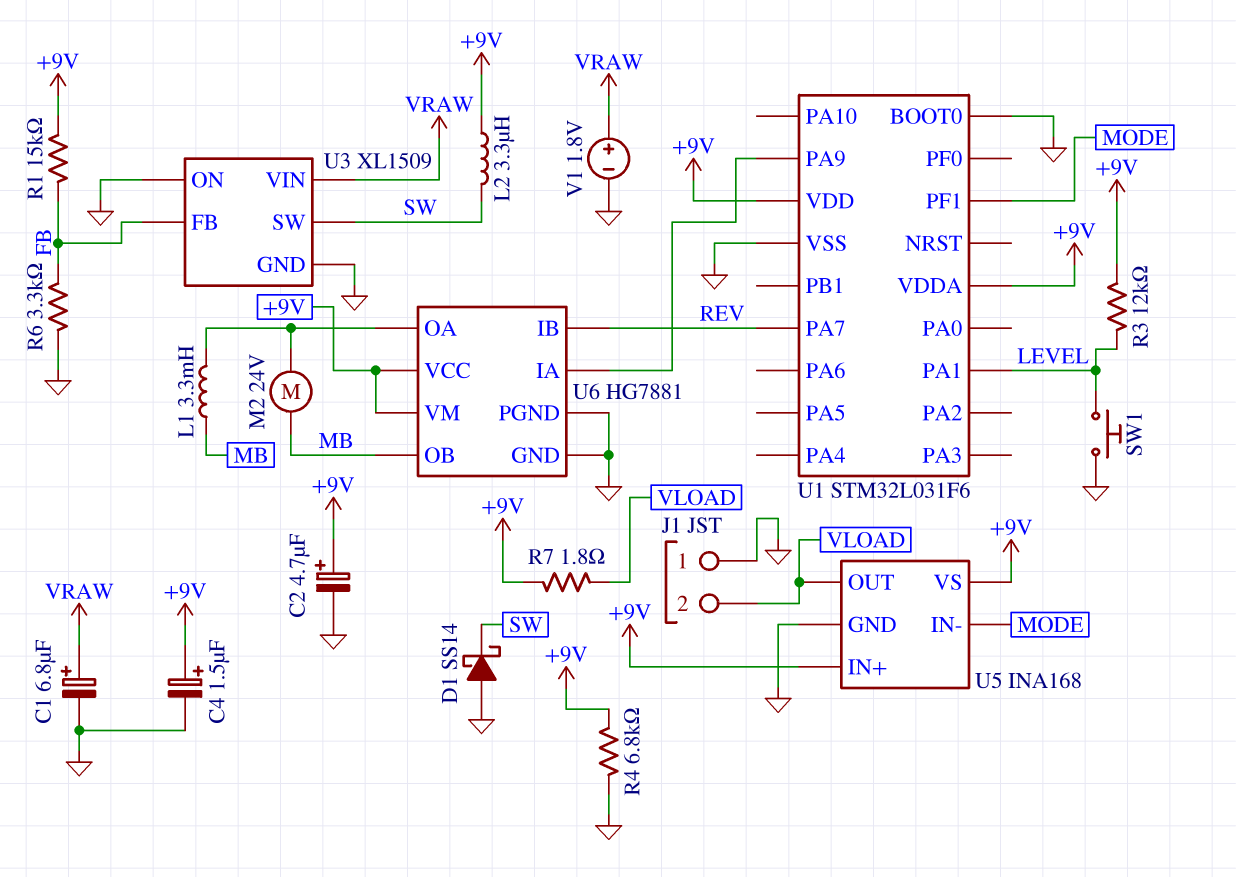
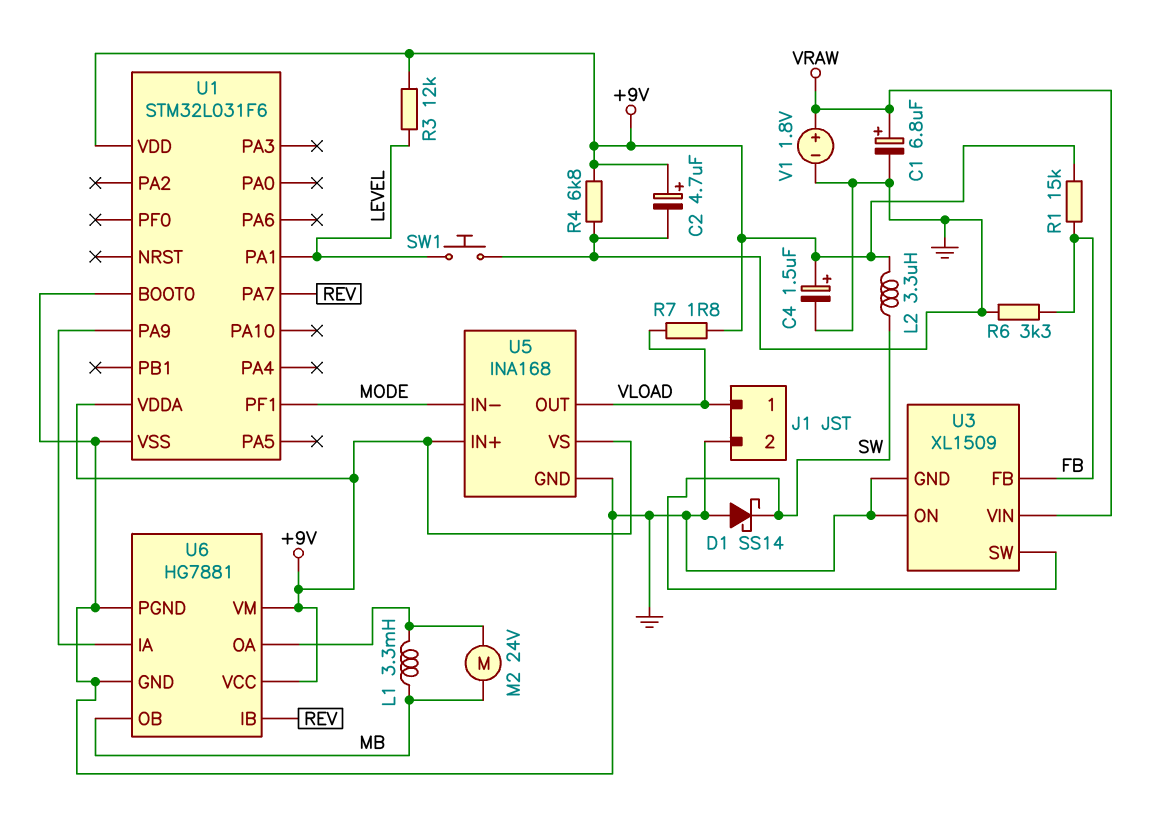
J1 pin 1: GND -> VLOAD
J1 pin 2: VLOAD -> GND

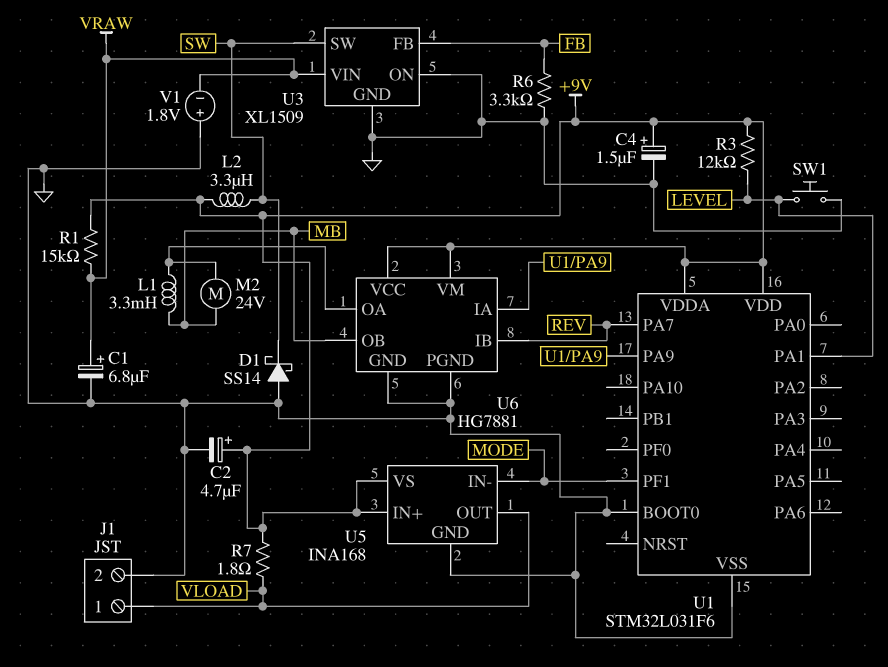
R1: 15k (+9V, FB) -> 15k (+9V, VRAW)
R4: 6.8k (+9V, GND) -> none
V1: 1.8V (plus VRAW, minus GND) -> 1.8V (plus GND, minus VRAW)

